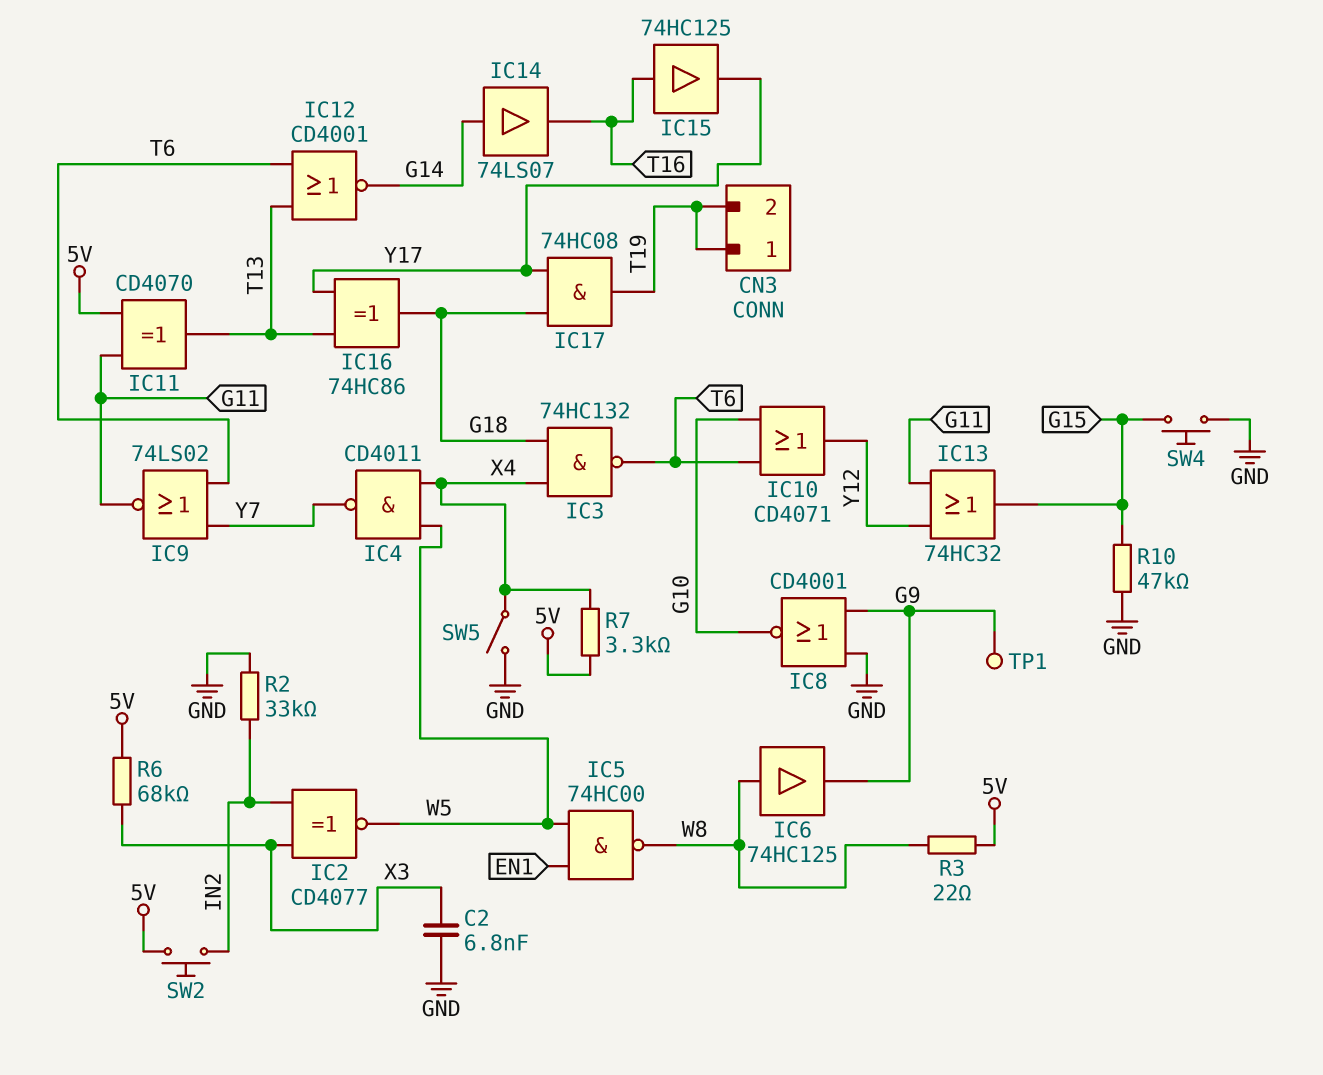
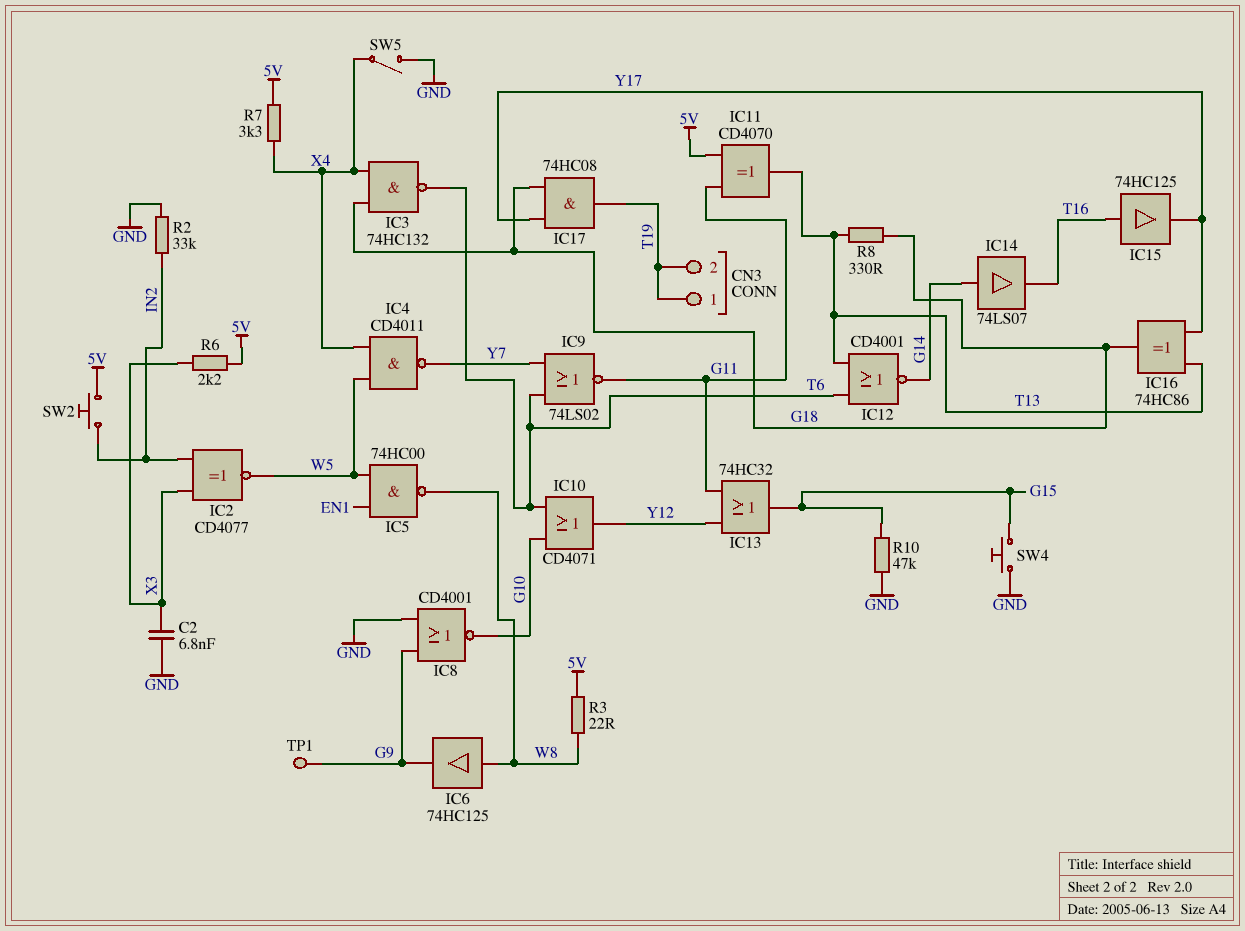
R6: 68k (5V, X3) -> 2.2k (5V, X3)
R8: none -> 330 (G18, T13)

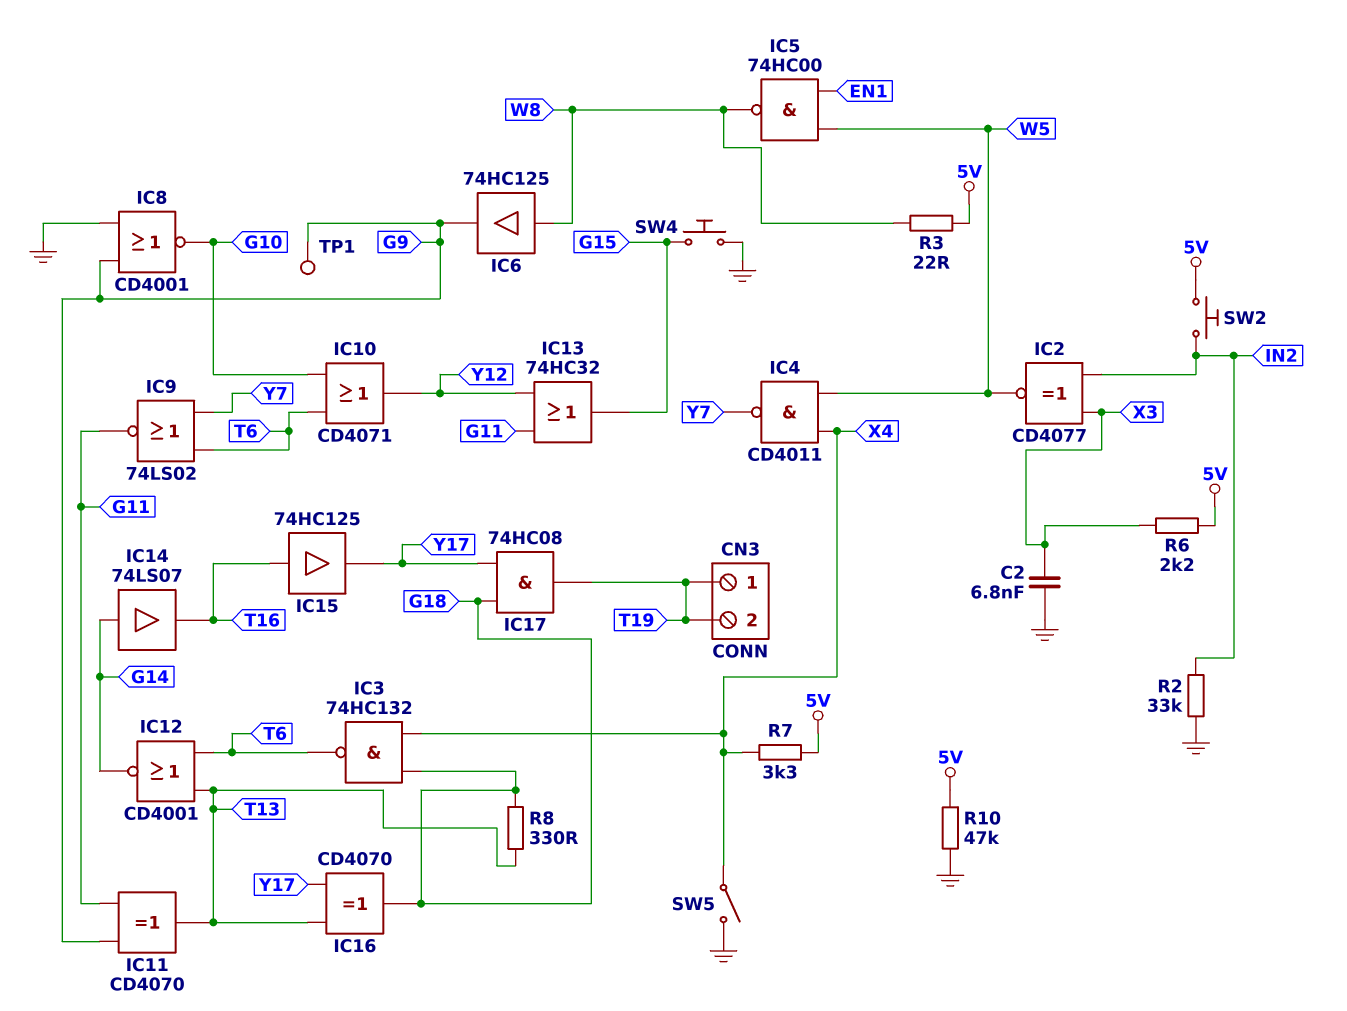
IC11: XOR CD4070 (in 5V, in G11, out T13) -> XOR CD4070 (in G9, in G11, out T13)
IC16: XOR 74HC86 (in T13, in Y17, out G18) -> XOR CD4070 (in T13, in Y17, out G18)
R10: 47k (G15, GND) -> 47k (5V, GND)

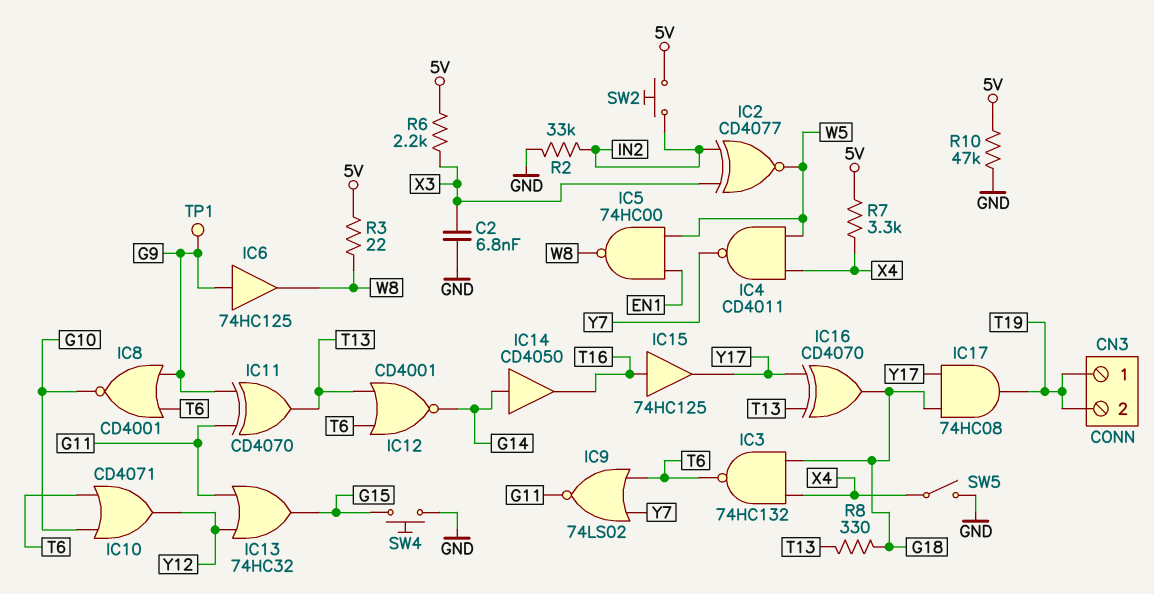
IC6: buffer 74HC125 (in W8, out G9) -> buffer 74HC125 (in G9, out W8)
IC8: NOR CD4001 (in G9, in GND, out G10) -> NOR CD4001 (in G9, in T6, out G10)
IC14: buffer 74LS07 (in G14, out T16) -> buffer CD4050 (in G14, out T16)

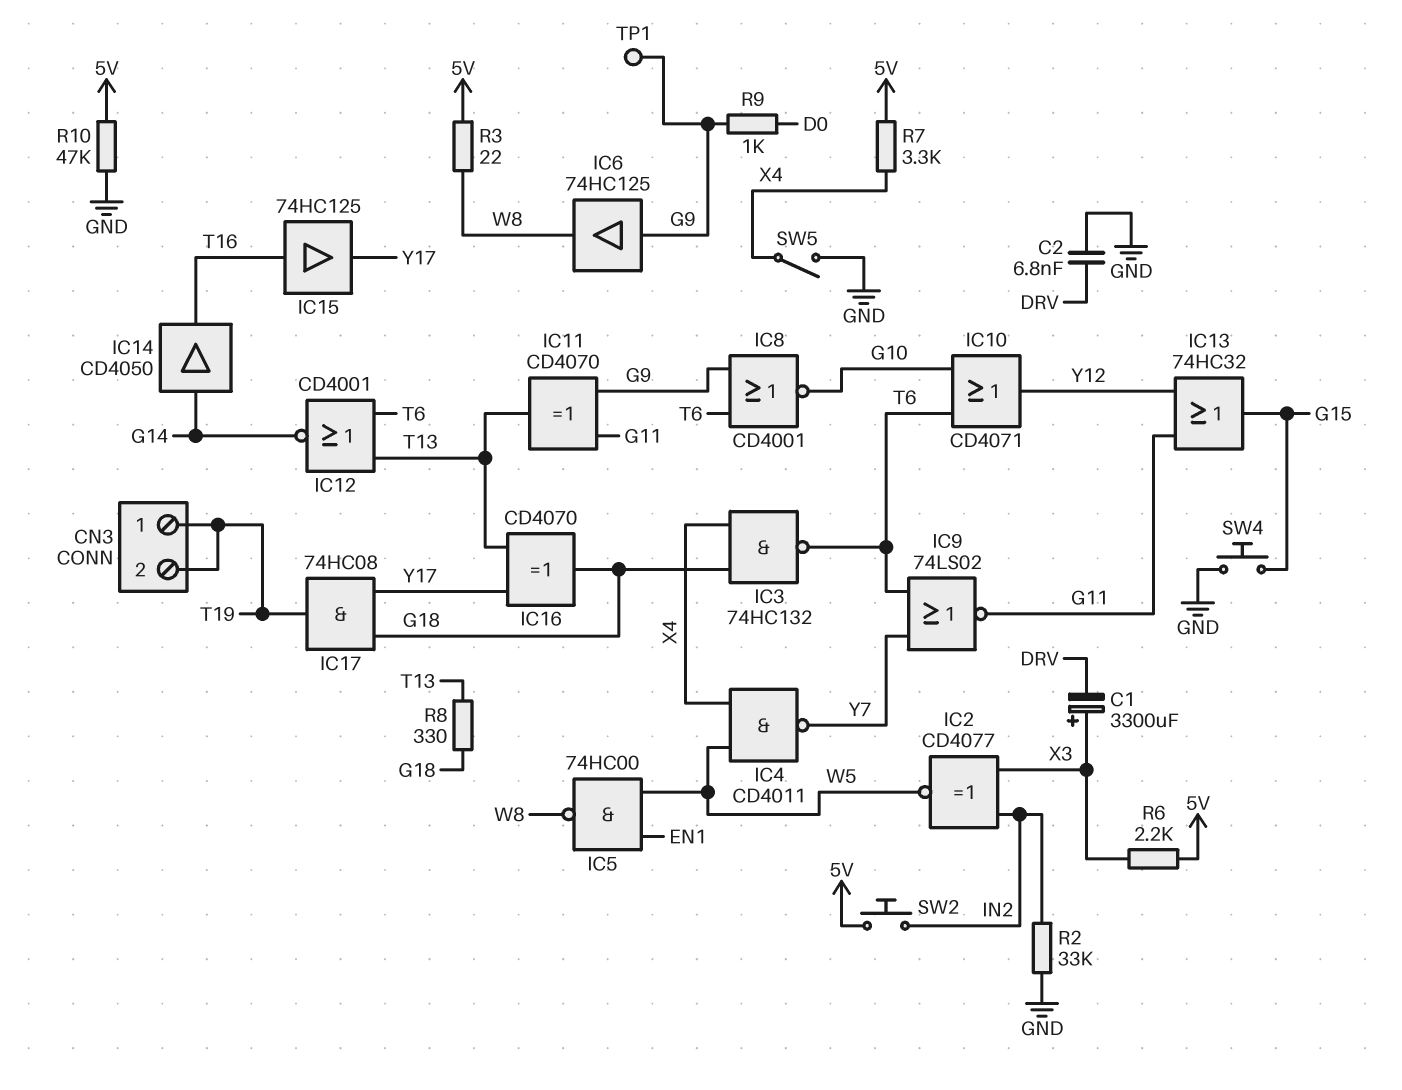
C1: none -> 3300uF (plus X3, minus DRV)
C2: 6.8nF (GND, X3) -> 6.8nF (DRV, GND)
R9: none -> 1k (D0, G9)

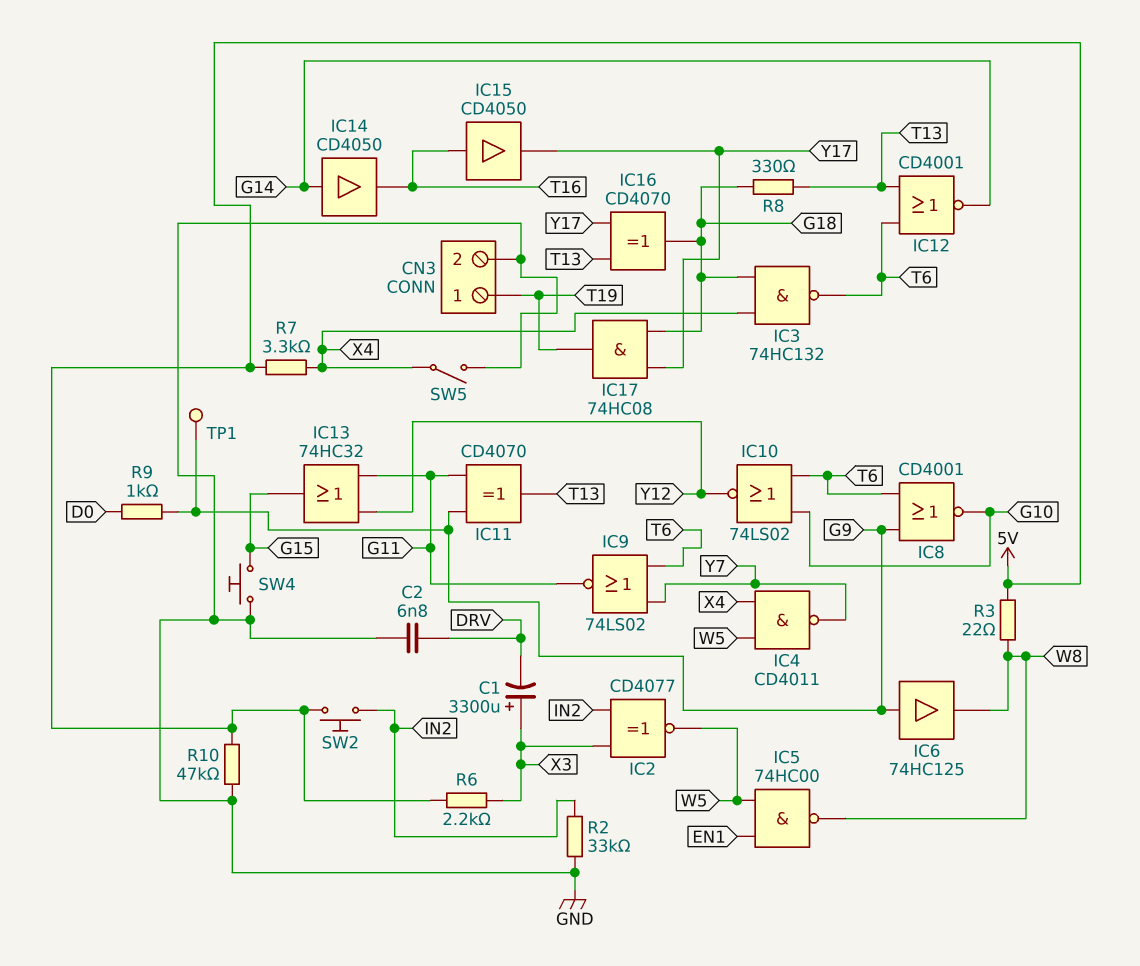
CN3 pin 2: T19 -> GND
IC10: OR CD4071 (in G10, in T6, out Y12) -> NOR 74LS02 (in G10, in T6, out Y12)
IC15: buffer 74HC125 (in T16, out Y17) -> buffer CD4050 (in T16, out Y17)

